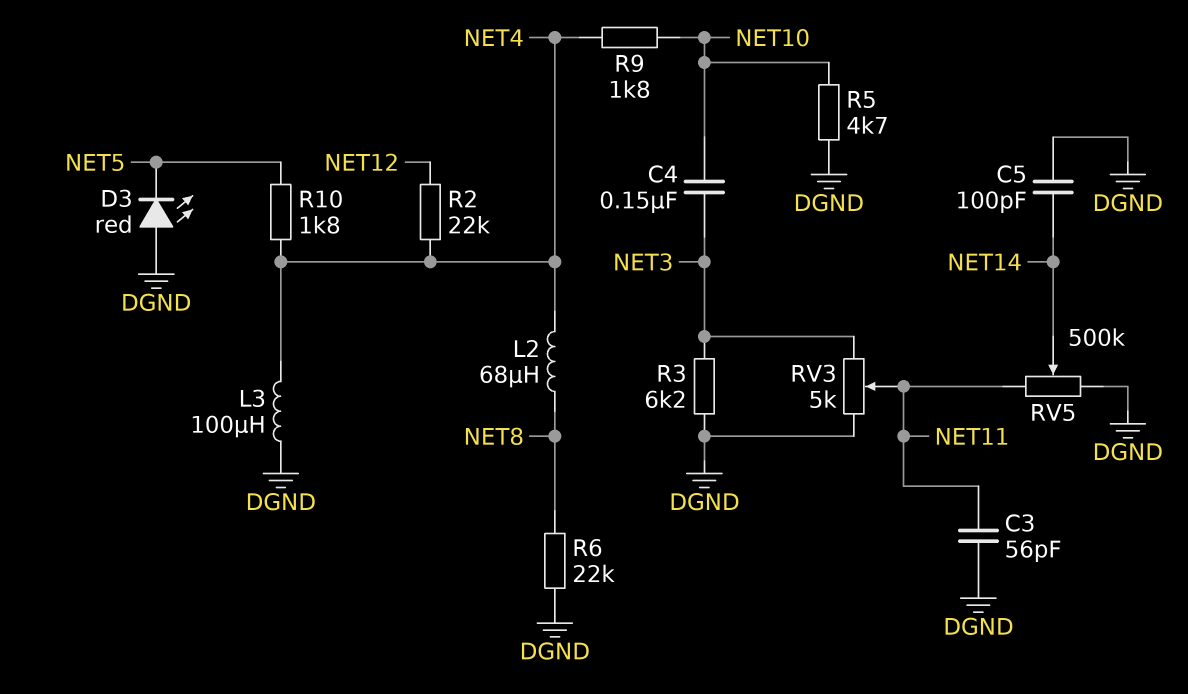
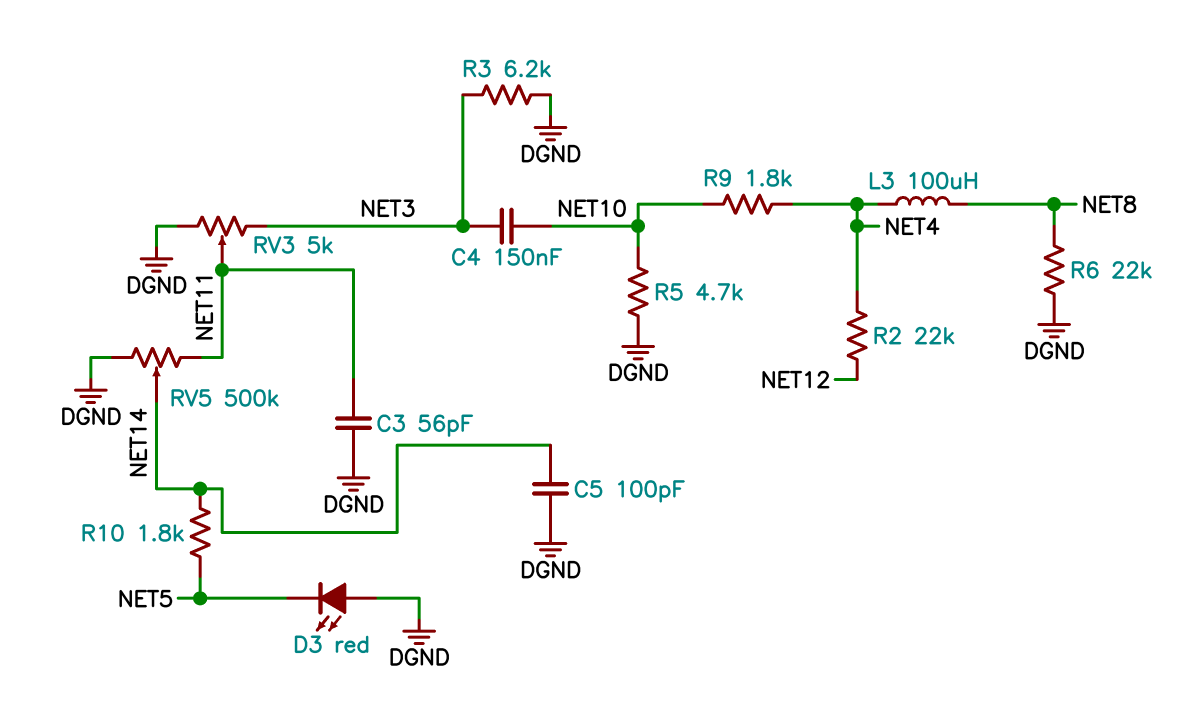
L2: 68uH (NET4, NET8) -> none
L3: 100uH (DGND, NET4) -> 100uH (NET4, NET8)
R10: 1.8k (NET4, NET5) -> 1.8k (NET5, NET14)

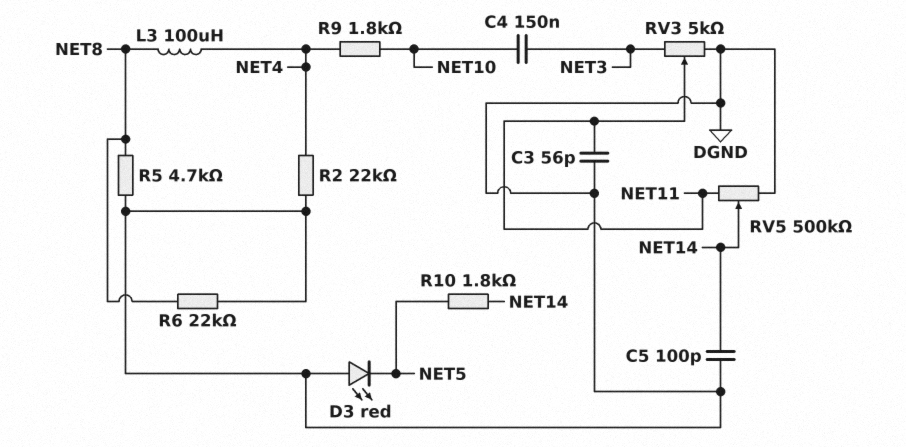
R2: 22k (NET4, NET12) -> 22k (DGND, NET4)
R3: 6.2k (DGND, NET3) -> none
R5: 4.7k (DGND, NET10) -> 4.7k (DGND, NET8)

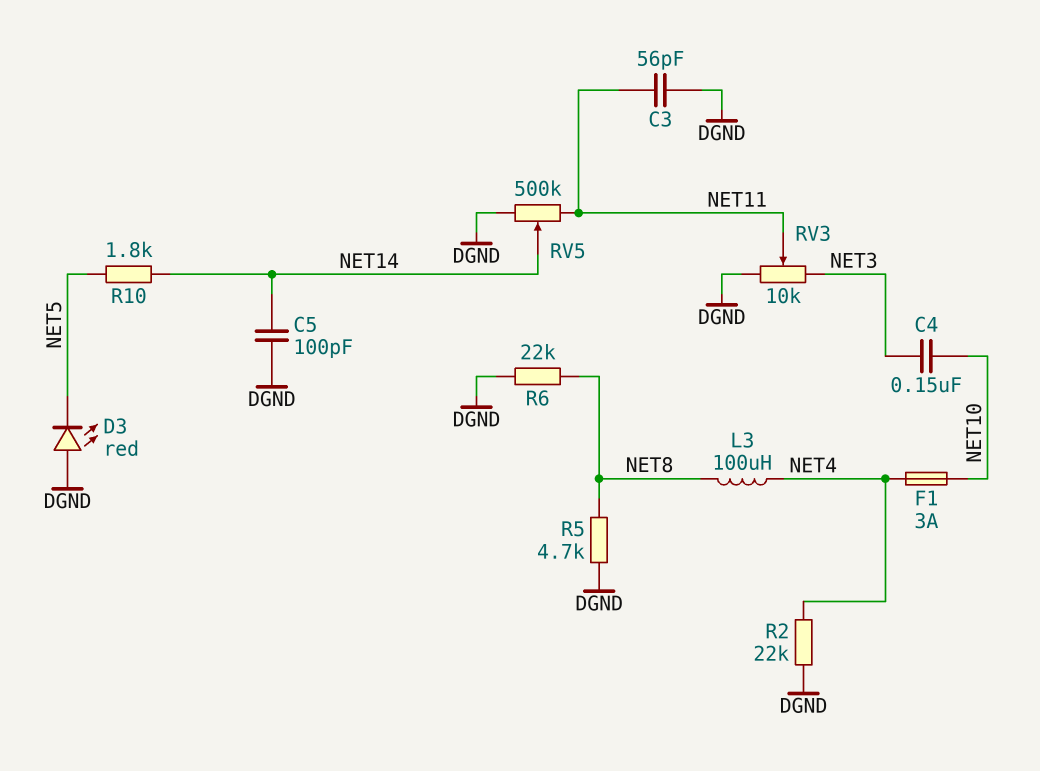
F1: none -> 3A (NET4, NET10)
R9: 1.8k (NET4, NET10) -> none
RV3: 5k (DGND, NET3, wiper NET11) -> 10k (DGND, NET3, wiper NET11)

